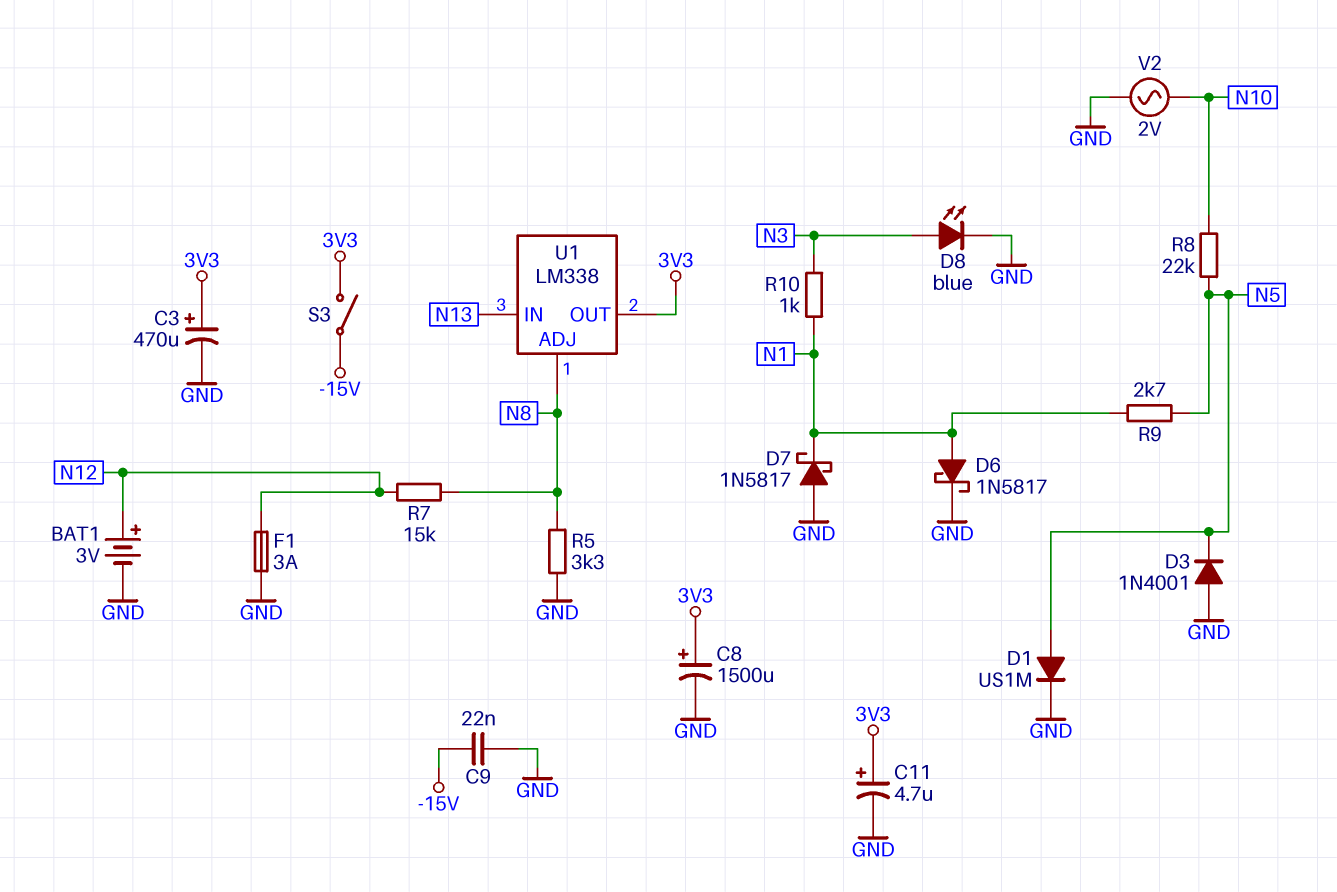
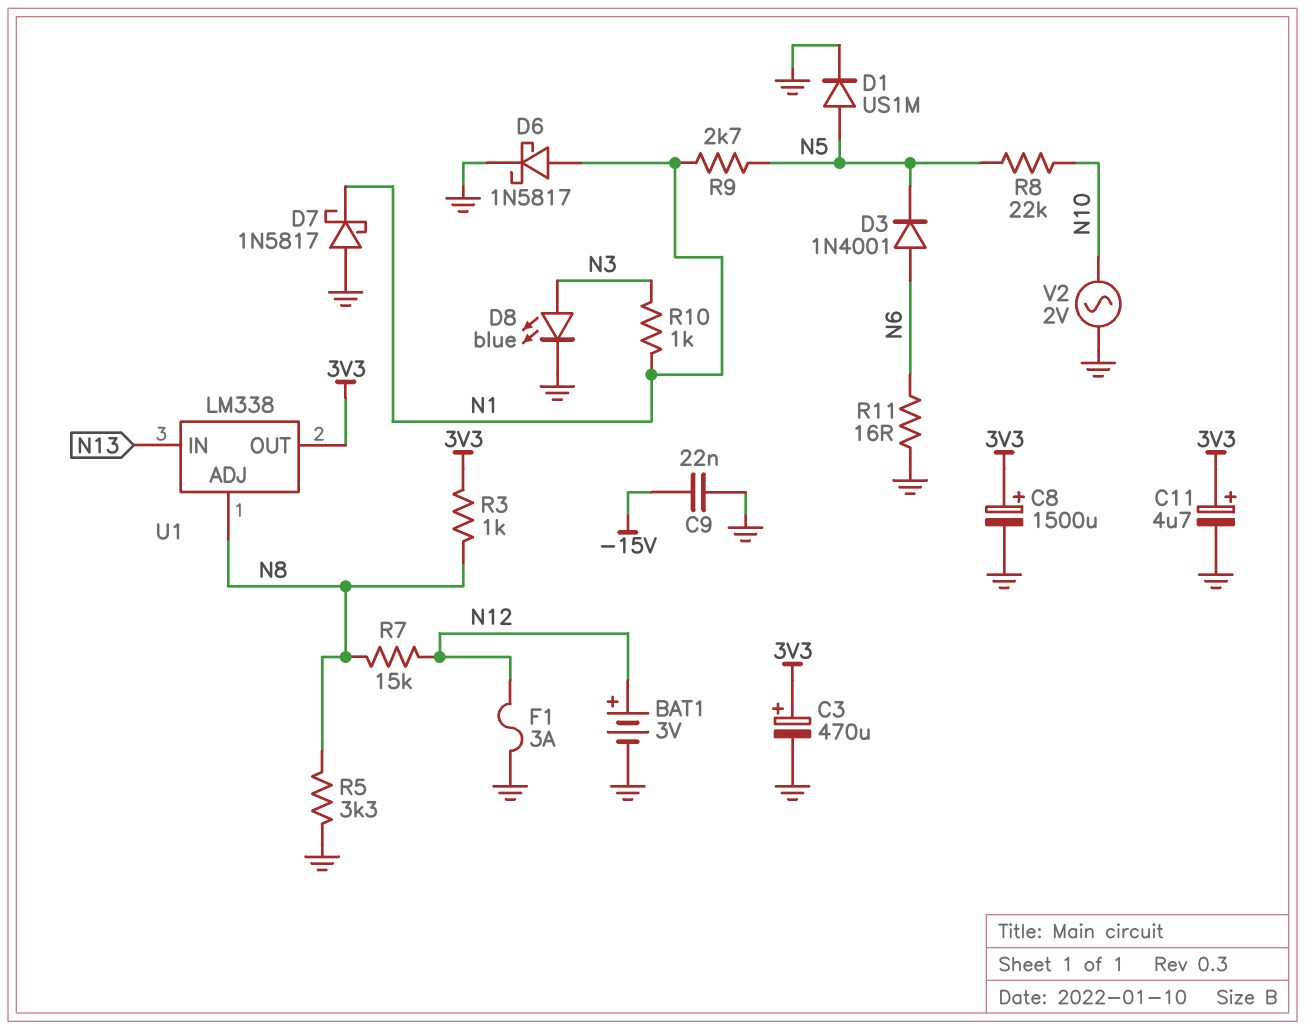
D3: diode 1N4001 (A GND, K N5) -> diode 1N4001 (A N6, K N5)
R3: none -> 1k (3V3, N8)
R11: none -> 16 (GND, N6)
S3: switch (-15V, 3V3) -> none

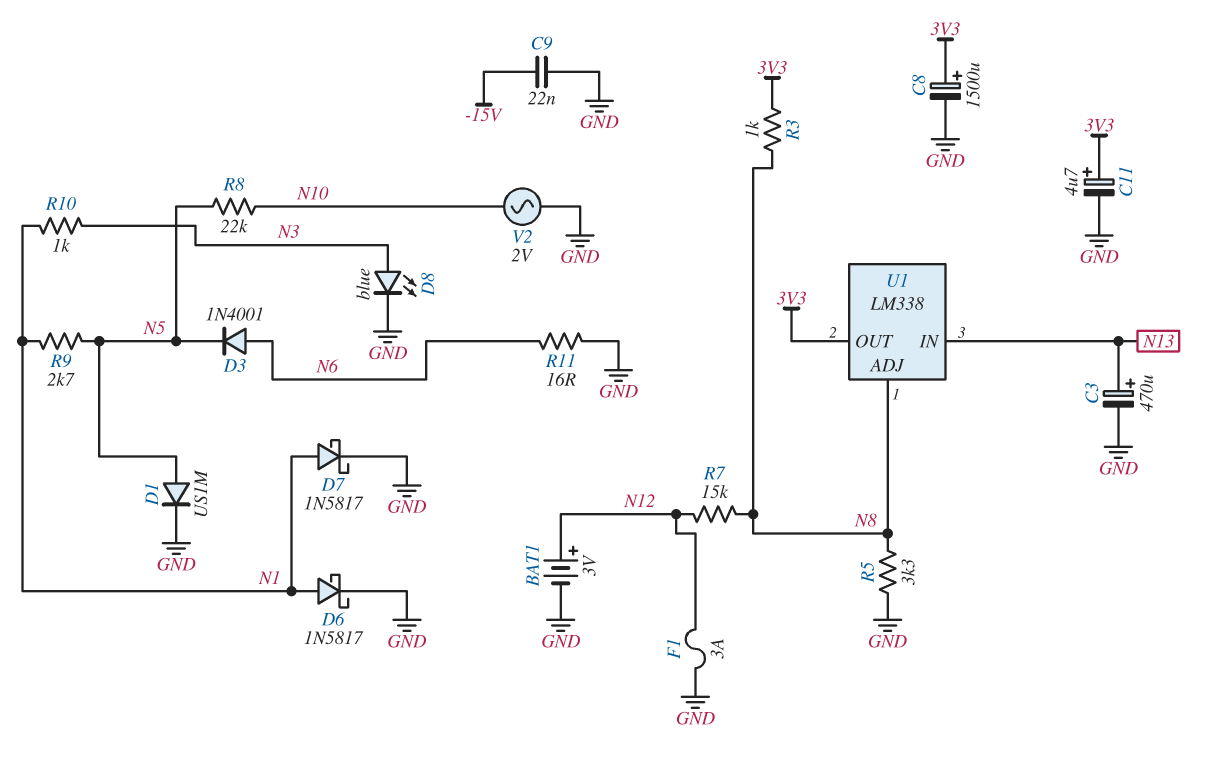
C3: 470uF (plus 3V3, minus GND) -> 470uF (plus N13, minus GND)
D7: schottky 1N5817 (A GND, K N1) -> schottky 1N5817 (A N1, K GND)

